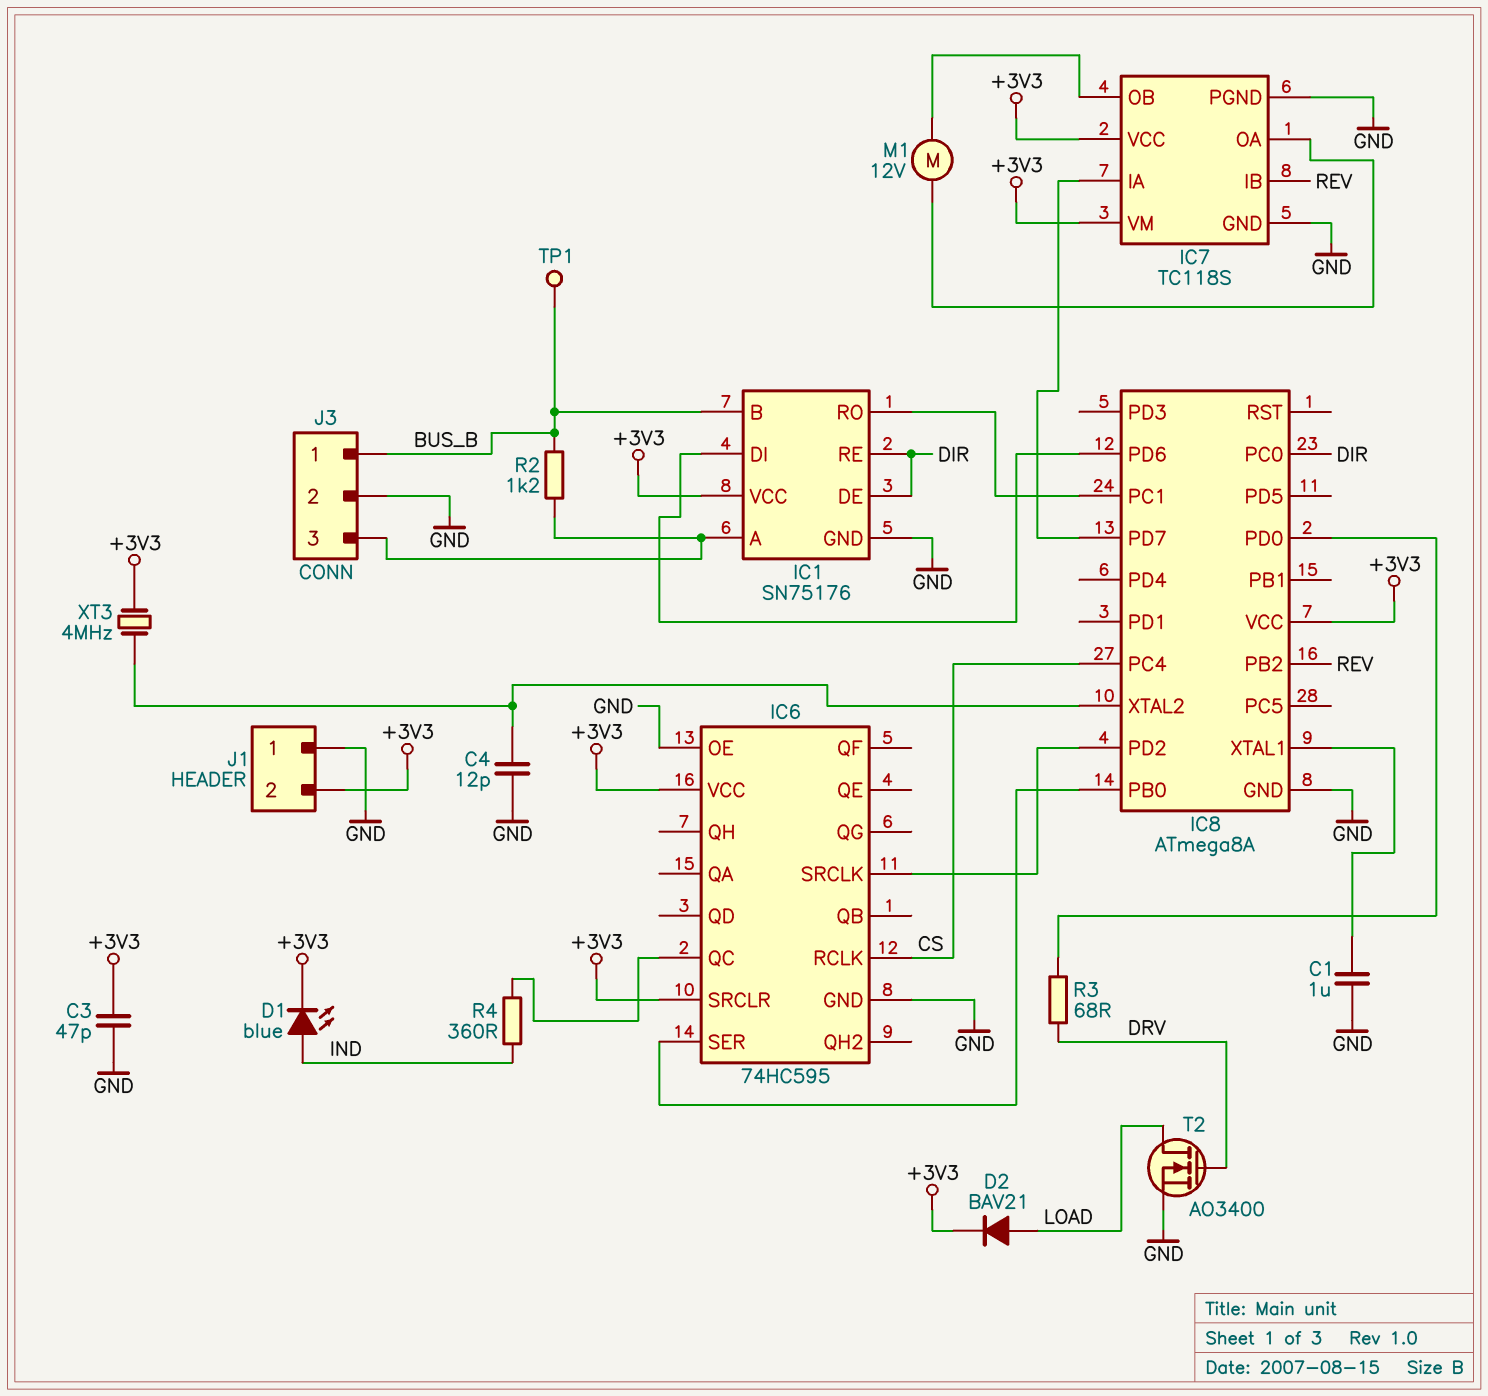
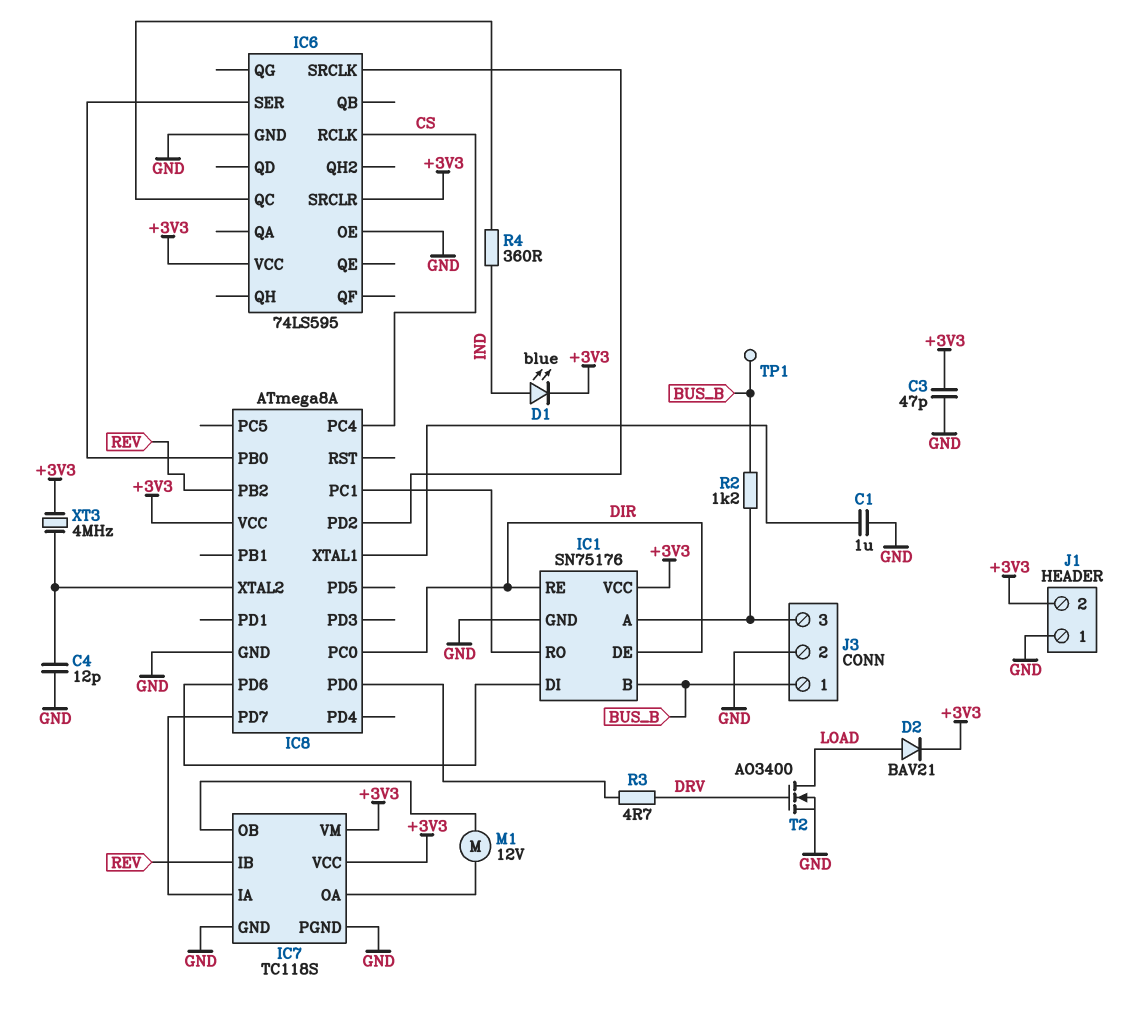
IC6: 74HC595 -> 74LS595
R3: 68 (DRV, IC8/PD0) -> 4.7 (DRV, IC8/PD0)

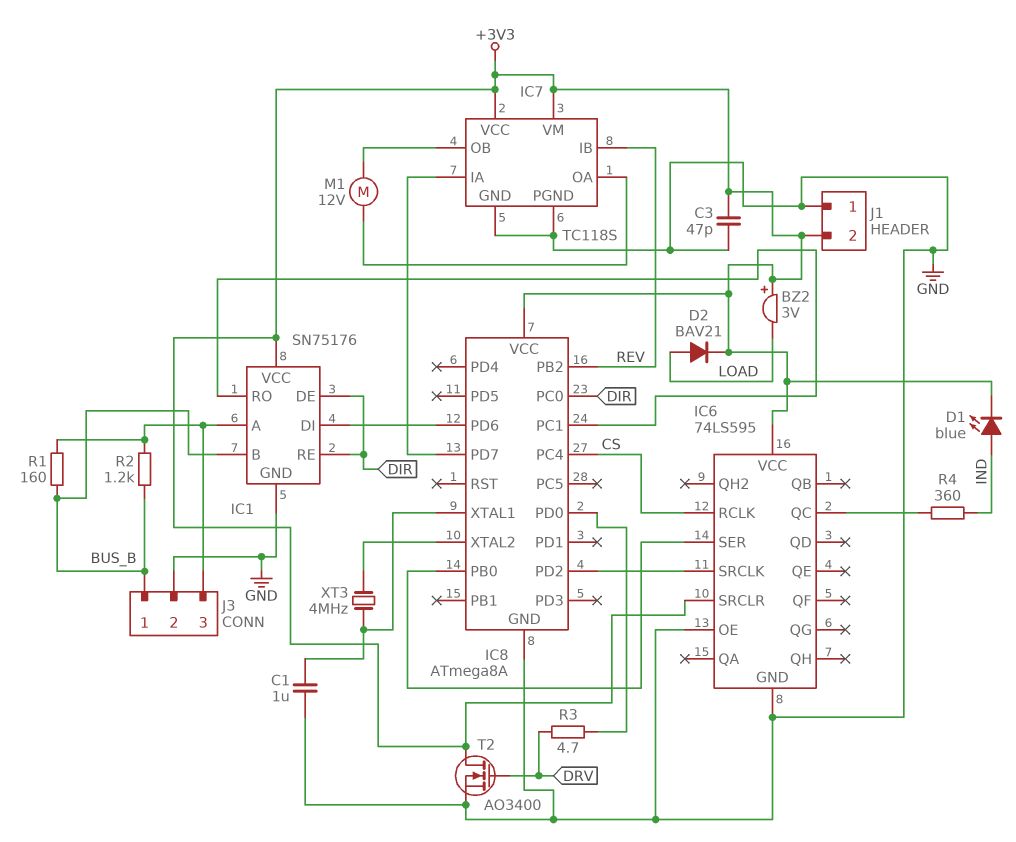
BZ2: none -> buzzer 3V (plus +3V3, minus LOAD)
C4: 12pF (GND, IC8/XTAL2) -> none
R1: none -> 160 (BUS_B, IC1/A)
T2: NMOS AO3400 (G DRV, D LOAD, S GND) -> NMOS AO3400 (G DRV, D +3V3, S GND)
TP1: test point (BUS_B) -> none
XT3: 4MHz (+3V3, IC8/XTAL2) -> 4MHz (IC8/XTAL1, IC8/XTAL2)

